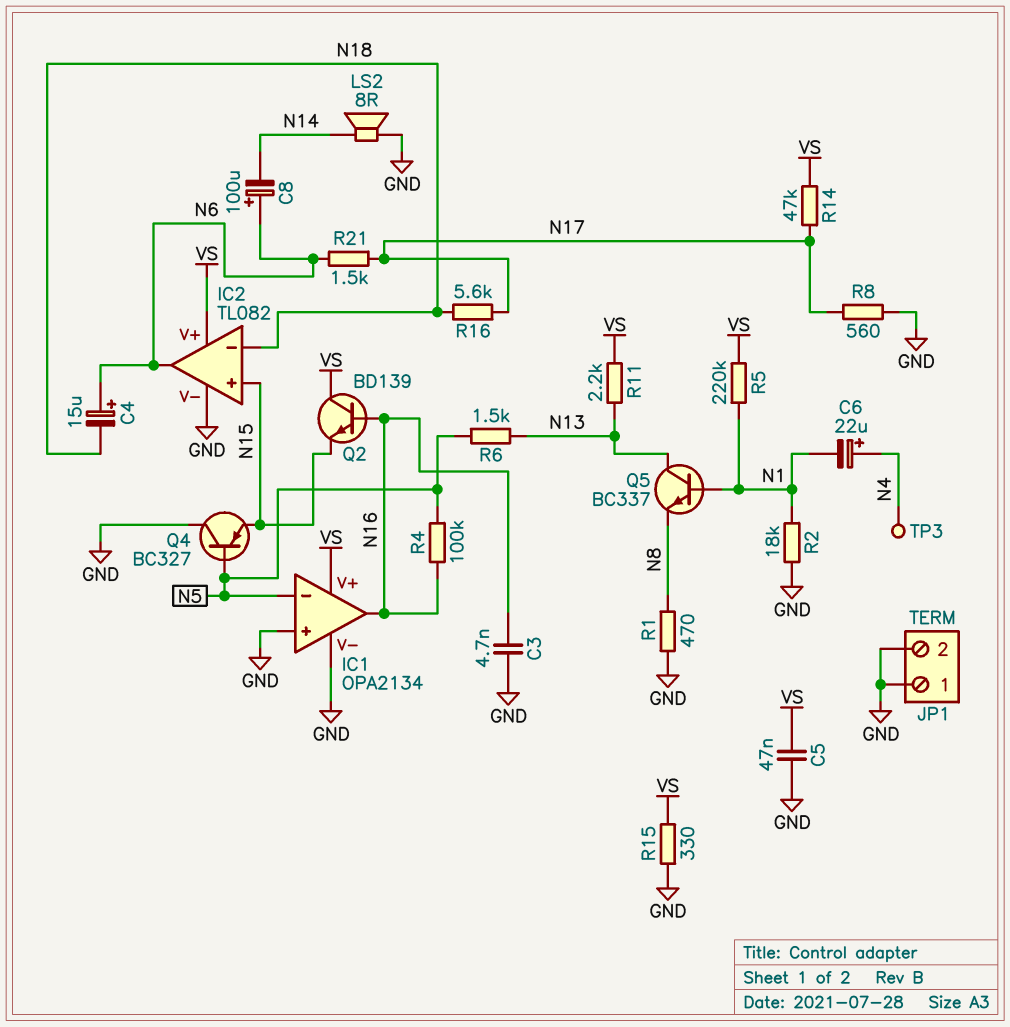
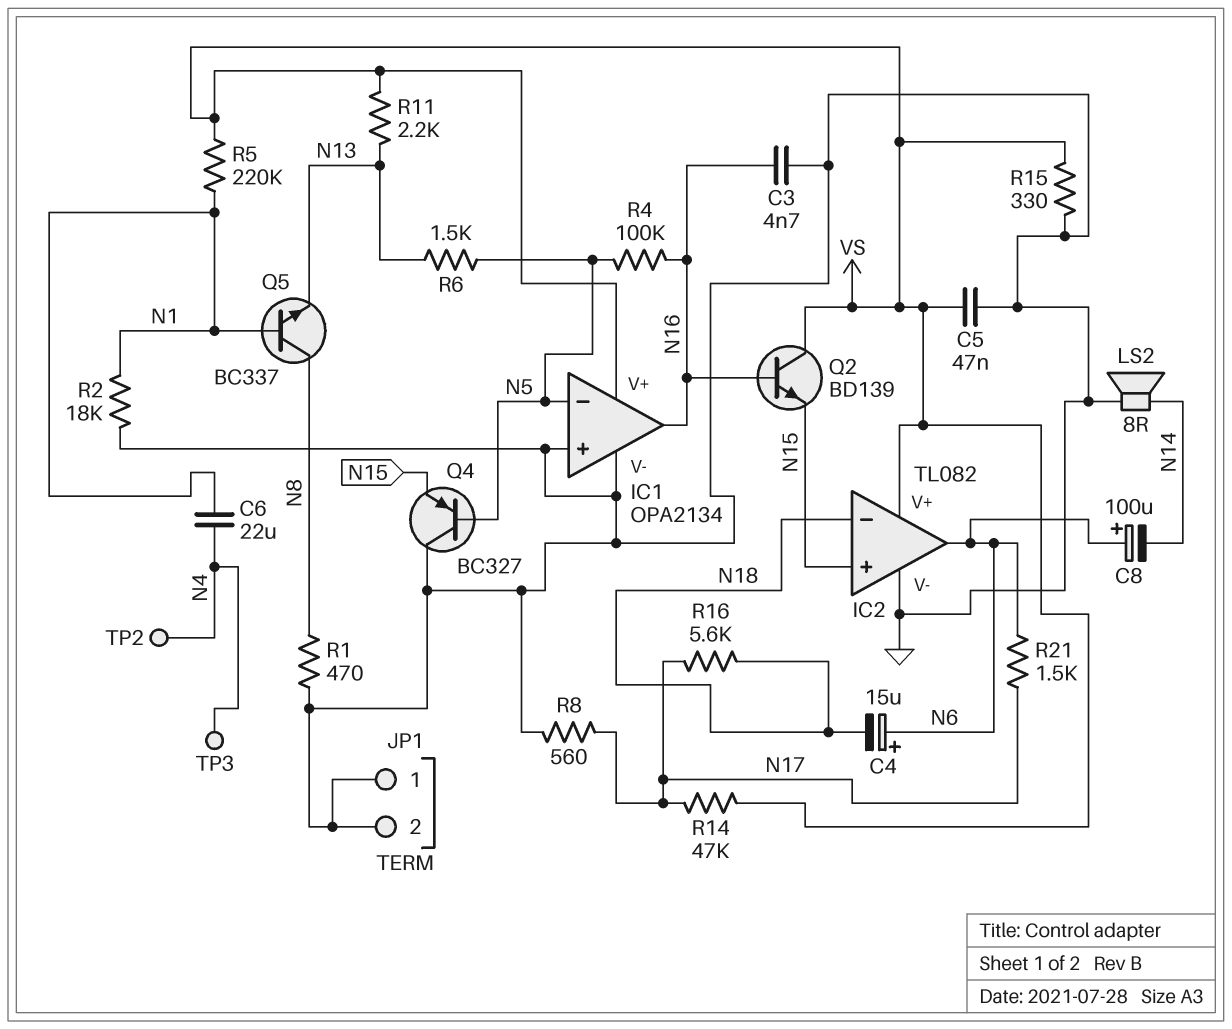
C6: 22uF (plus N4, minus N1) -> 22uF (N1, N4)
Q5: NPN BC337 (B N1, C N13, E N8) -> NPN BC337 (B N1, C N8, E N13)
TP2: none -> test point (N4)

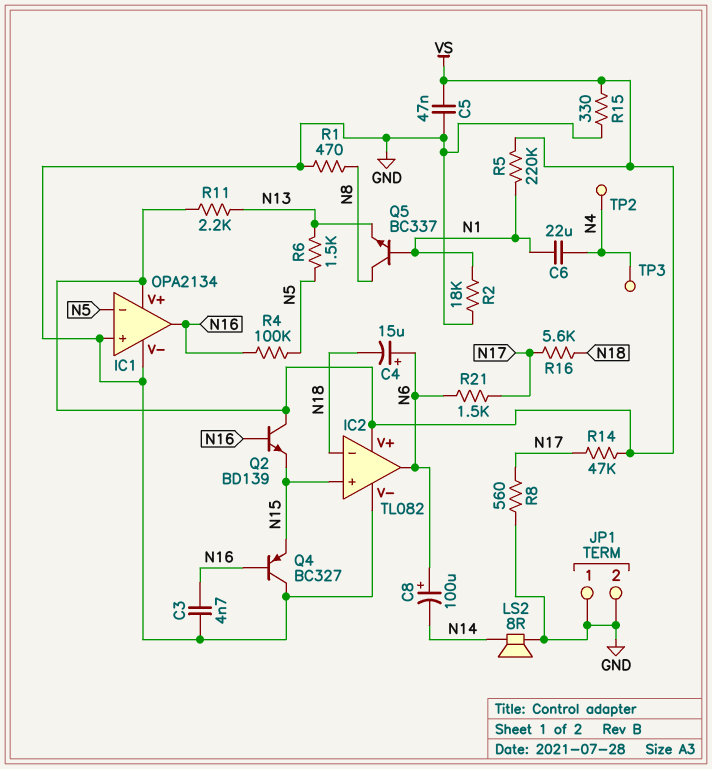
Q4: PNP BC327 (B N5, C GND, E N15) -> PNP BC327 (B N16, C GND, E N15)

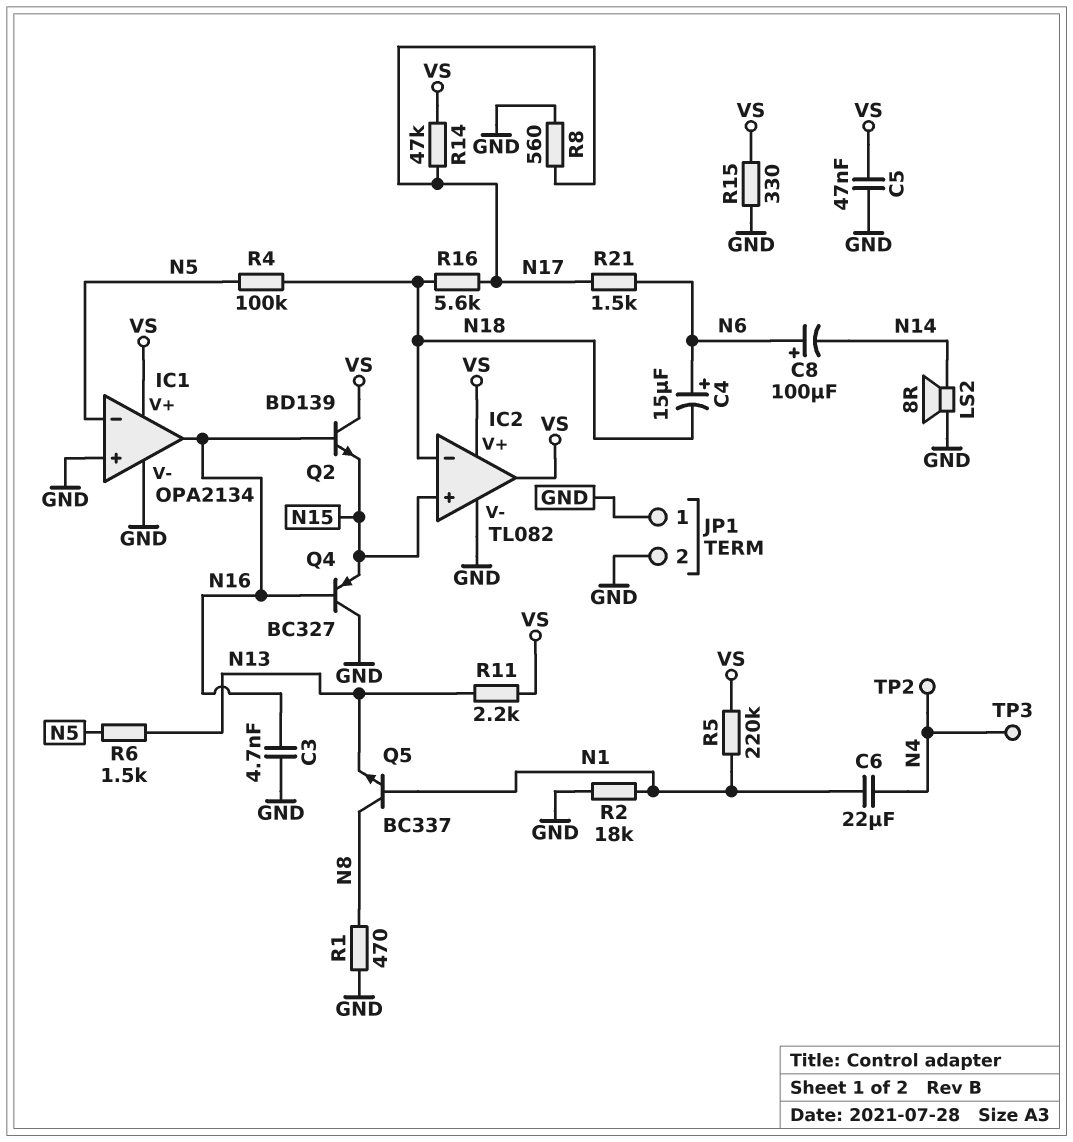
IC2 pin out: N6 -> VS
R4: 100k (N5, N16) -> 100k (N5, N18)

